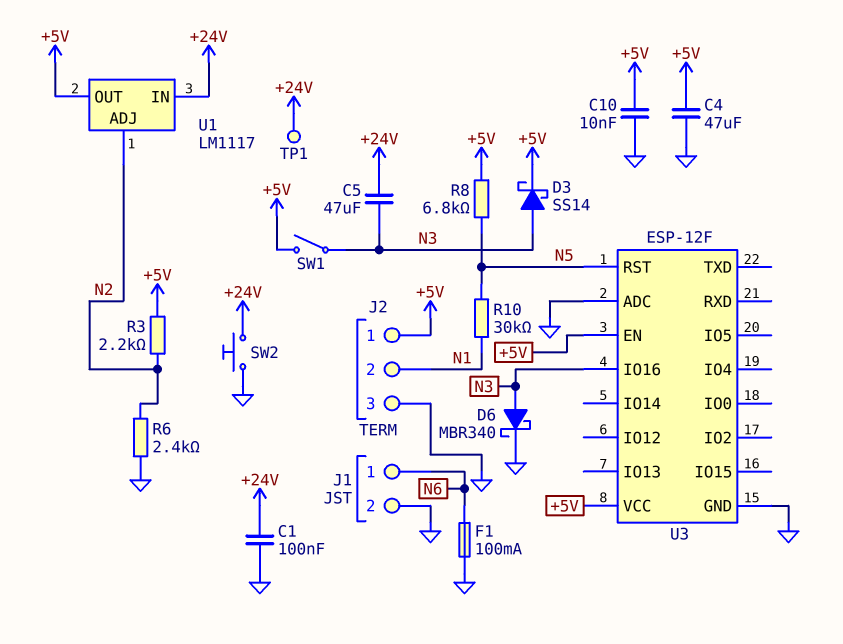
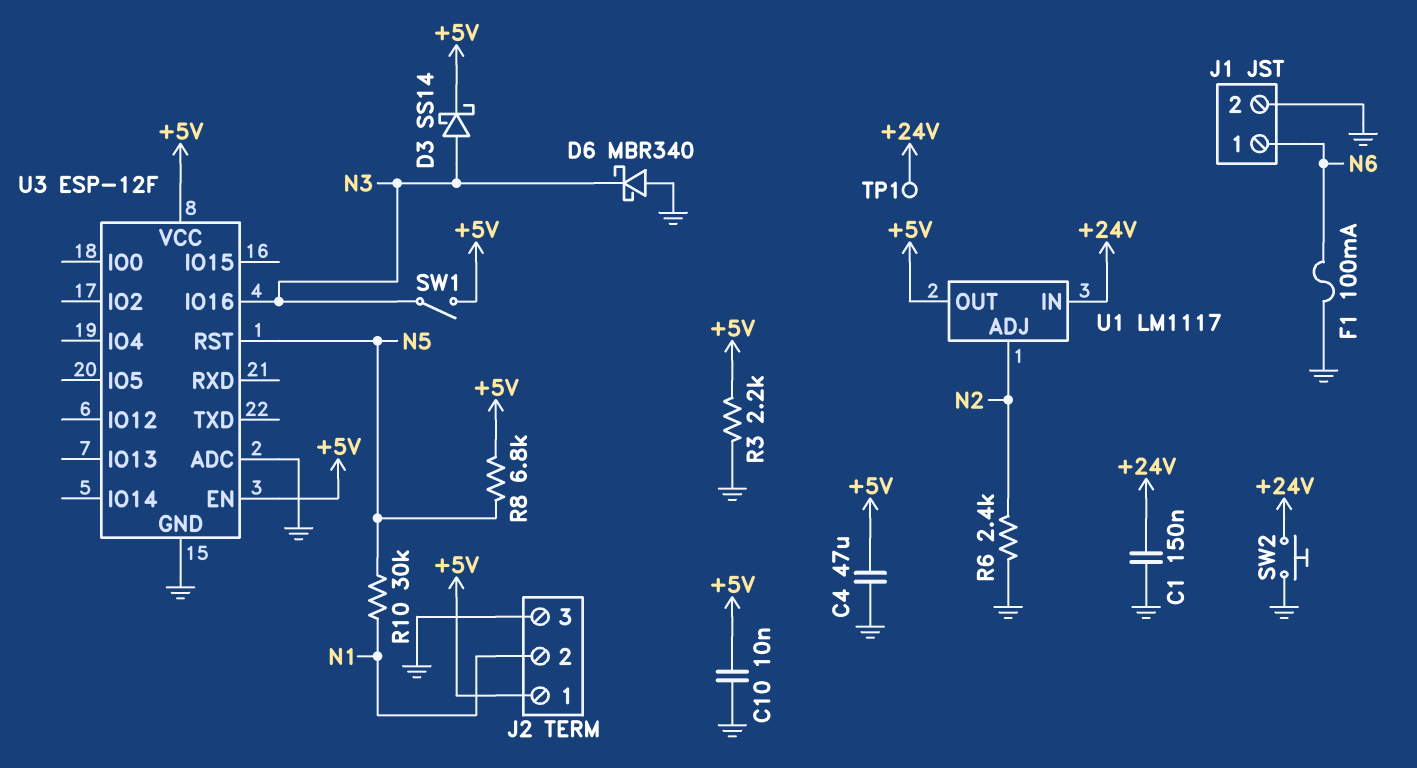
C1: 100nF (+24V, GND) -> 150nF (+24V, GND)
C5: 47uF (+24V, N3) -> none
D6: schottky MBR340 (A N3, K GND) -> schottky MBR340 (A GND, K N3)
R3: 2.2k (+5V, N2) -> 2.2k (+5V, GND)

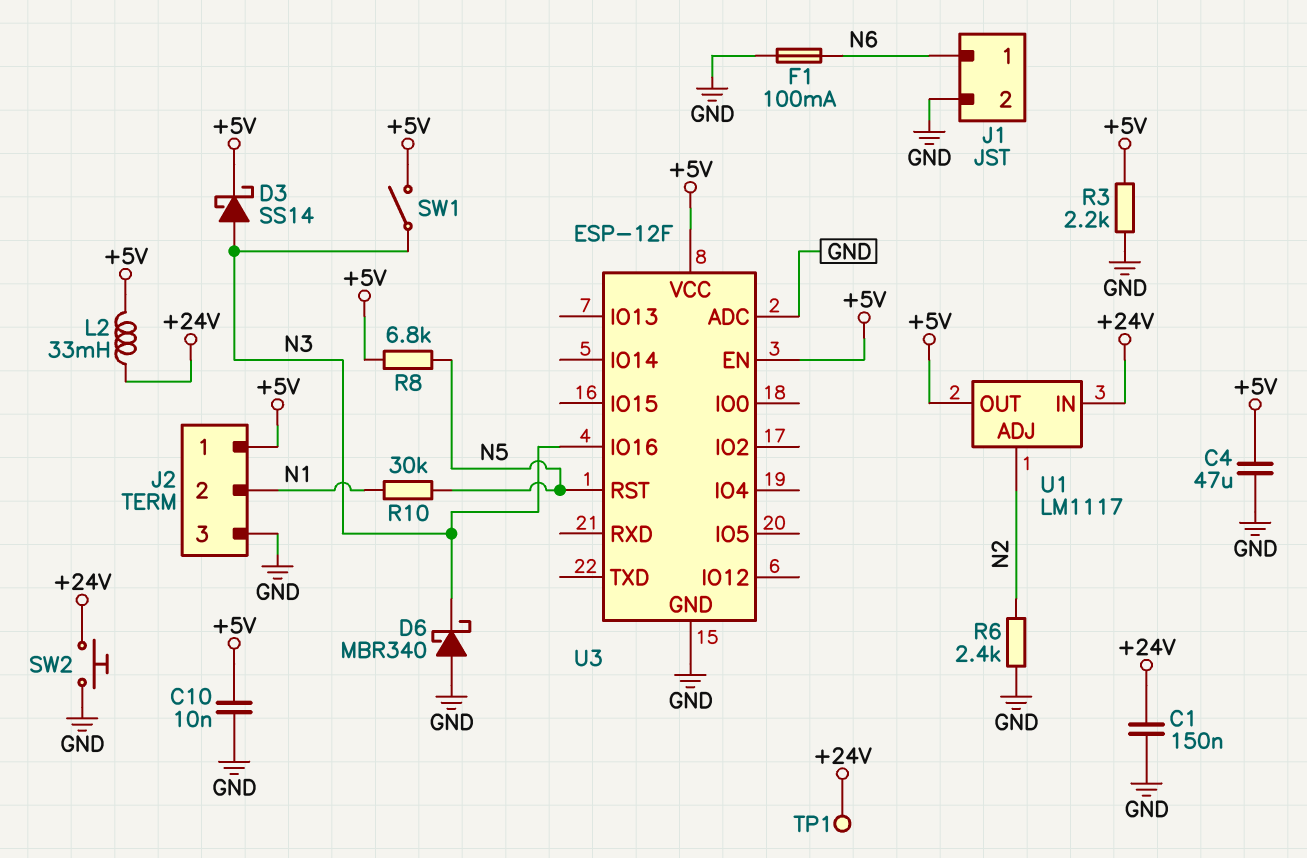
L2: none -> 33mH (+5V, +24V)

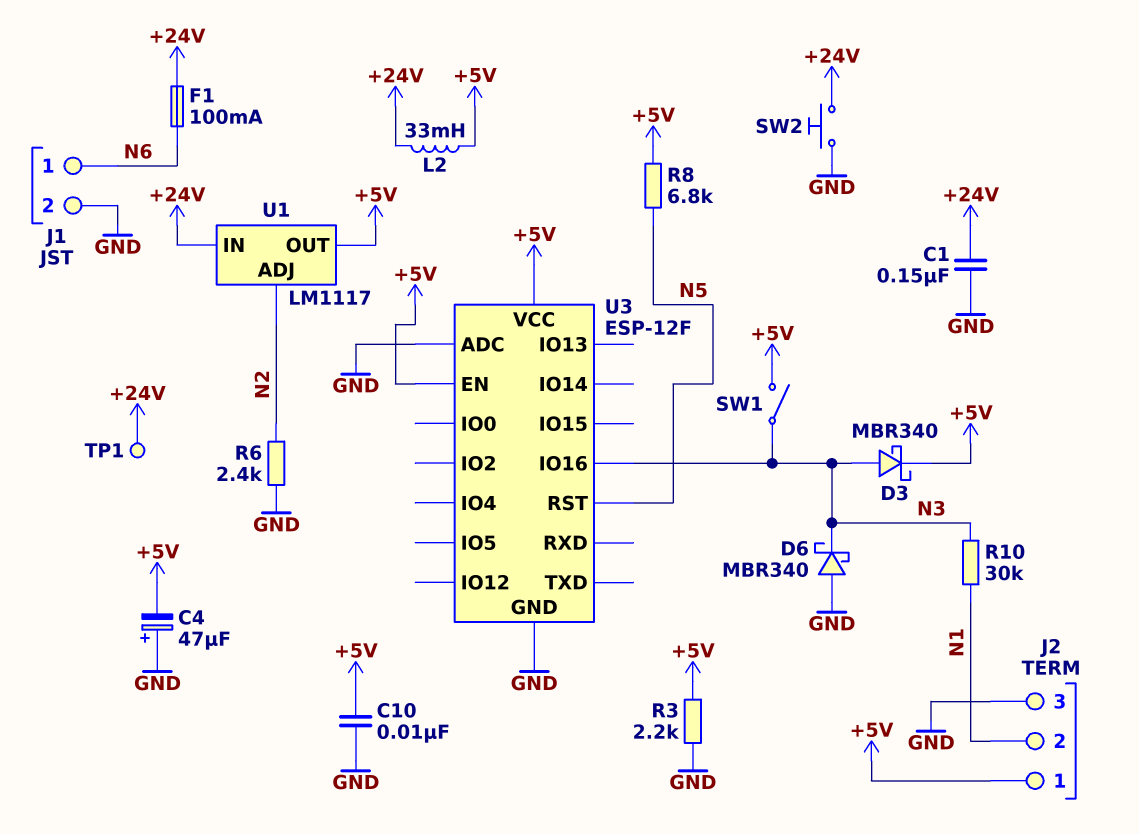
C4: 47uF (+5V, GND) -> 47uF (plus GND, minus +5V)
D3: schottky SS14 (A N3, K +5V) -> schottky MBR340 (A N3, K +5V)
F1: 100mA (GND, N6) -> 100mA (+24V, N6)
R10: 30k (N1, N5) -> 30k (N1, N3)

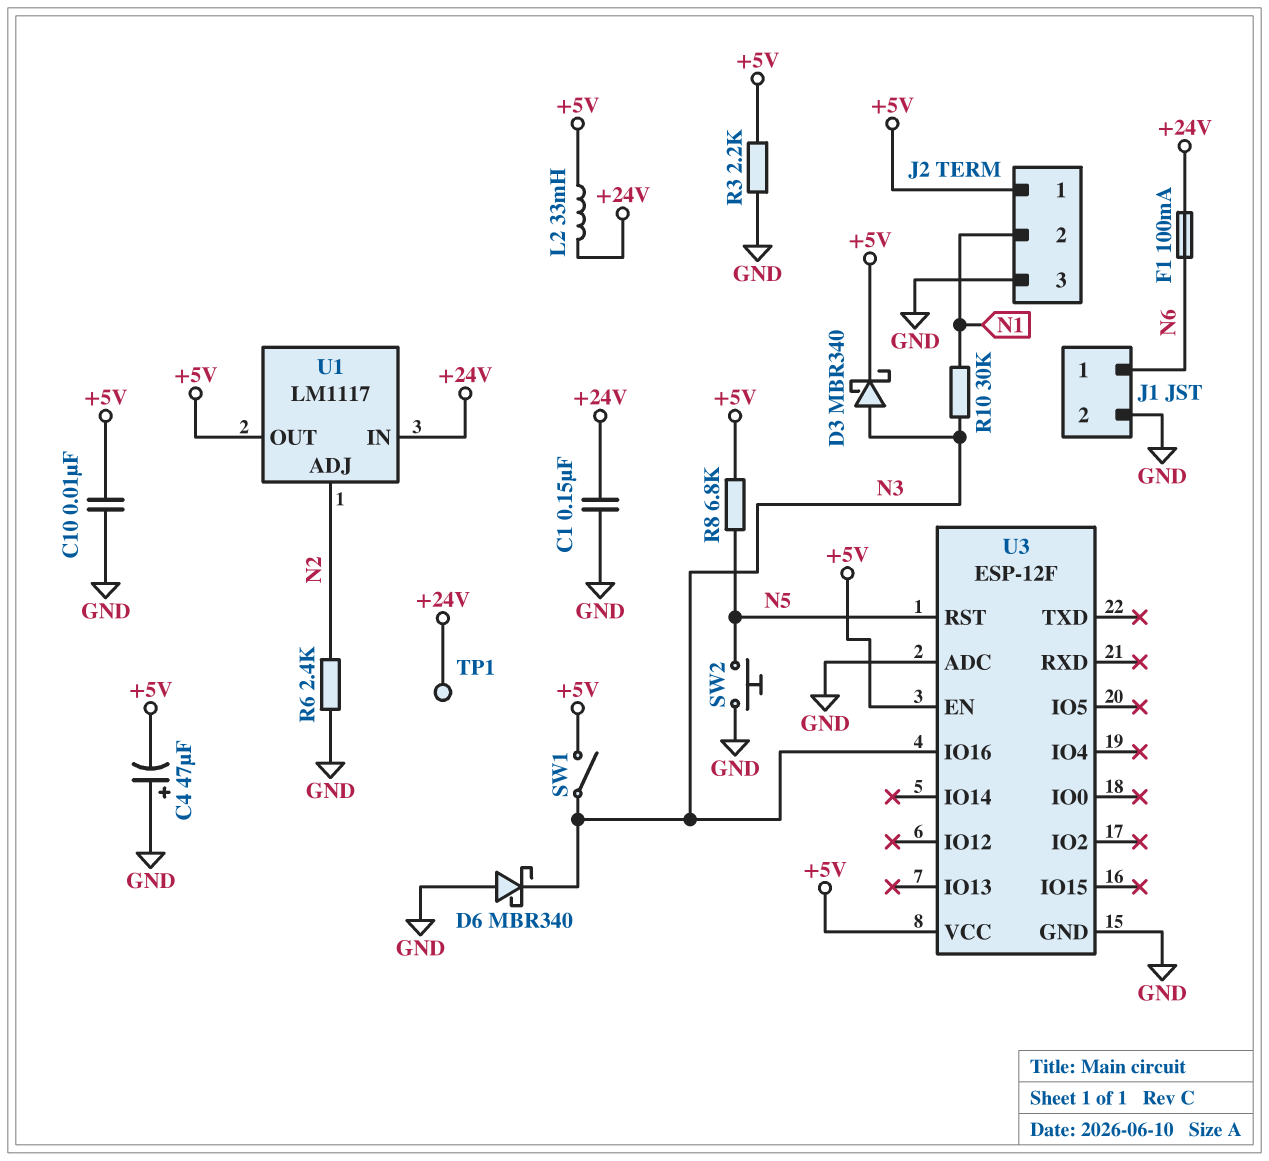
SW2: button (+24V, GND) -> button (GND, N5)

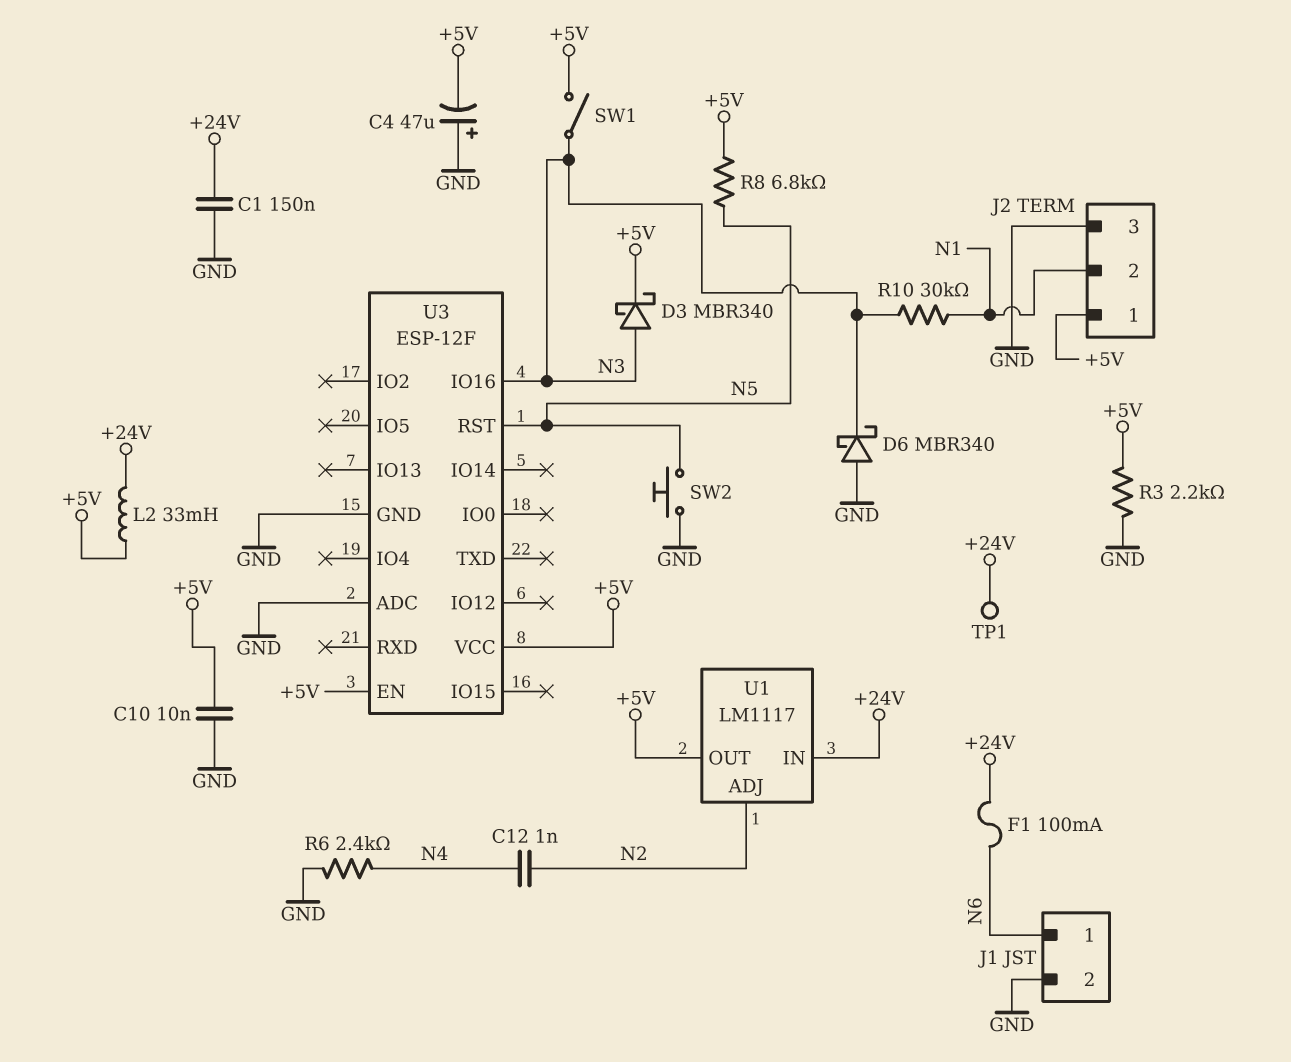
C12: none -> 1nF (N2, N4)
R6: 2.4k (GND, N2) -> 2.4k (GND, N4)

